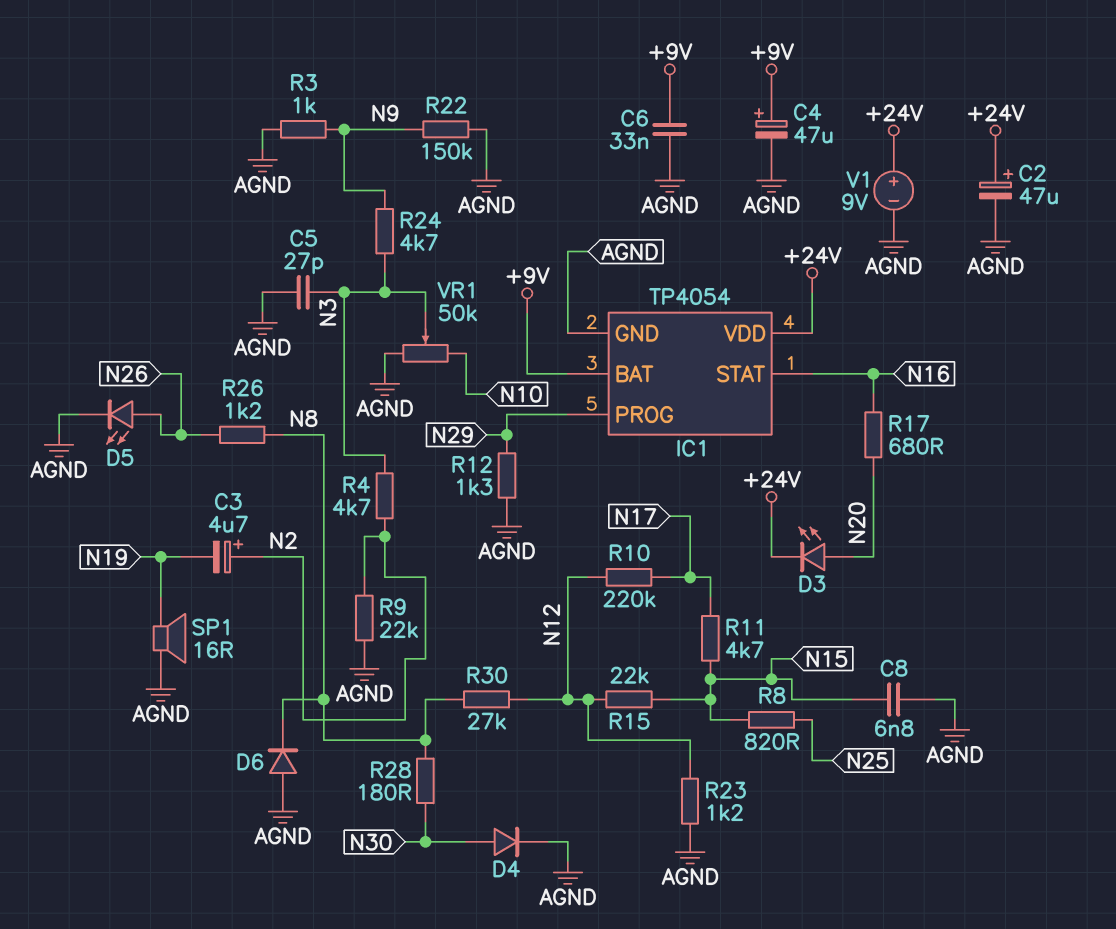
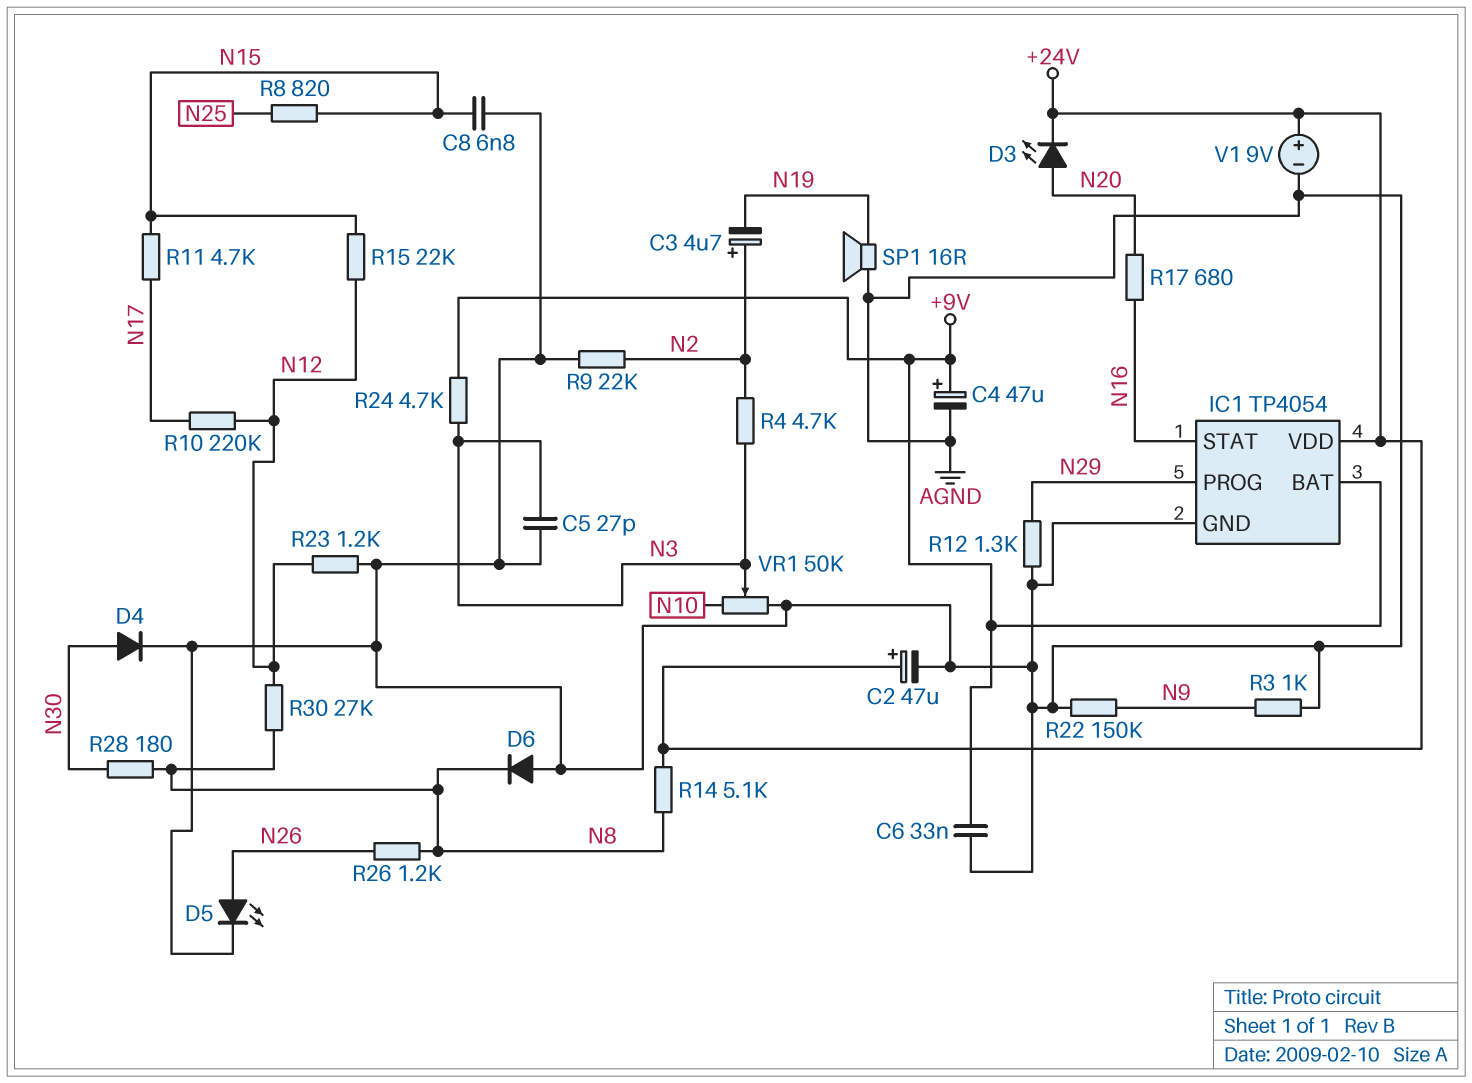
R14: none -> 5.1k (+24V, N8)
R24: 4.7k (N3, N9) -> 4.7k (+9V, N3)

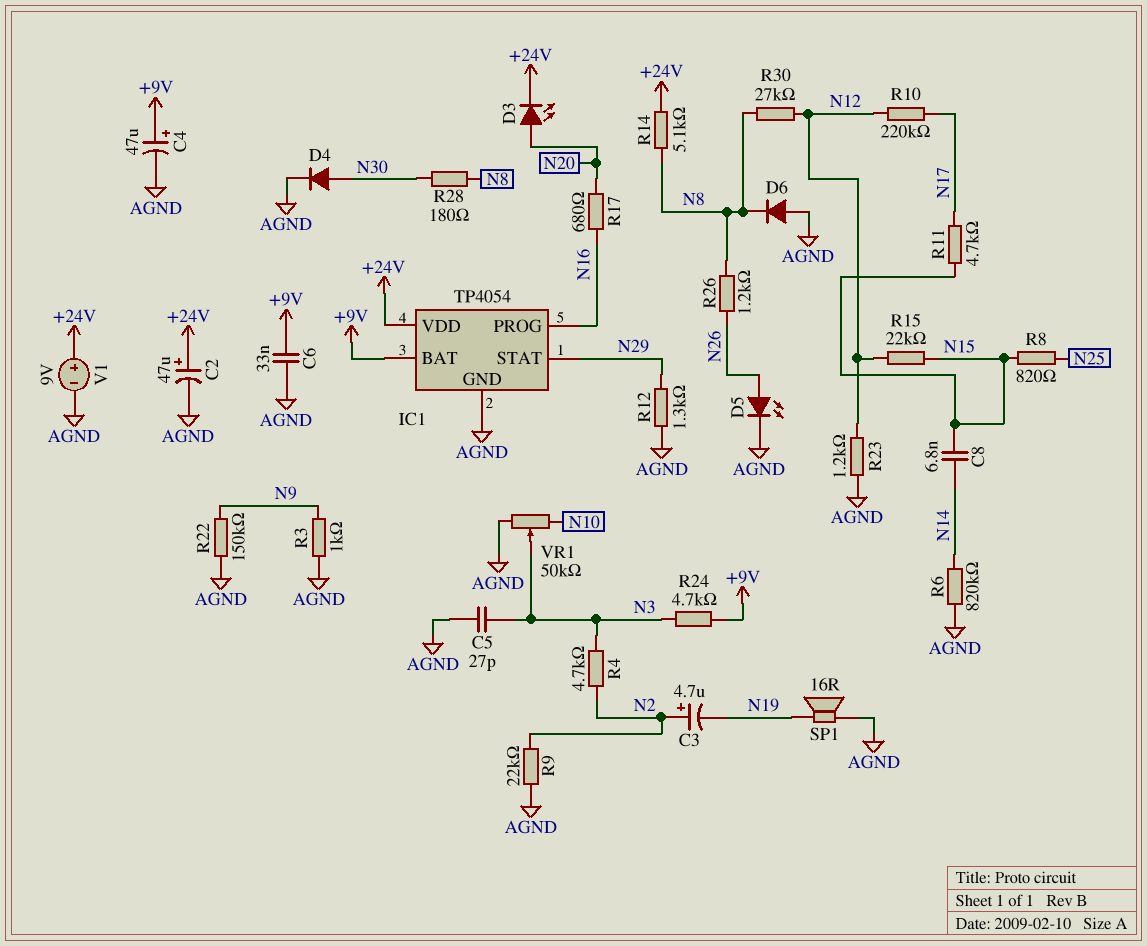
C8: 6.8nF (AGND, N15) -> 6.8nF (N14, N15)
IC1 pin PROG: N29 -> N16
IC1 pin STAT: N16 -> N29
R6: none -> 820k (AGND, N14)

